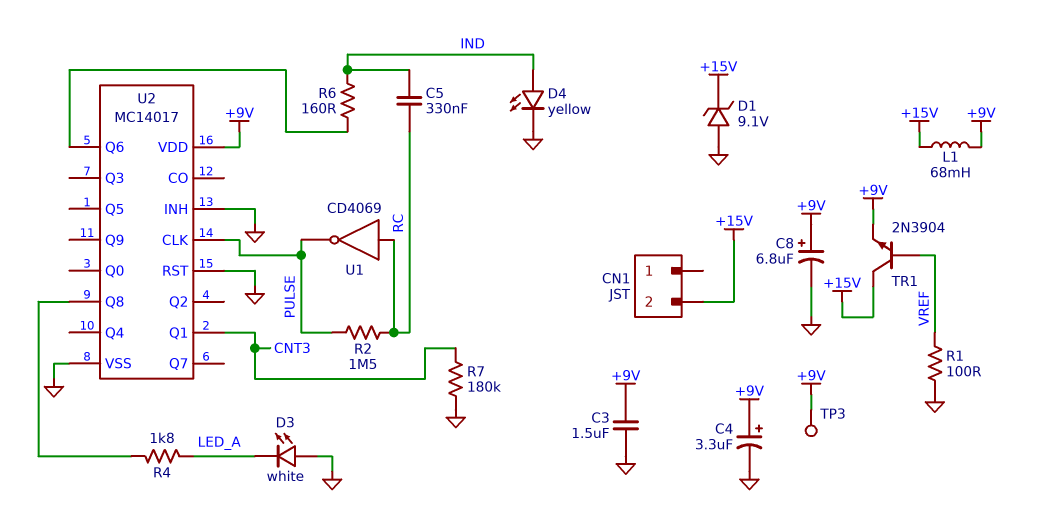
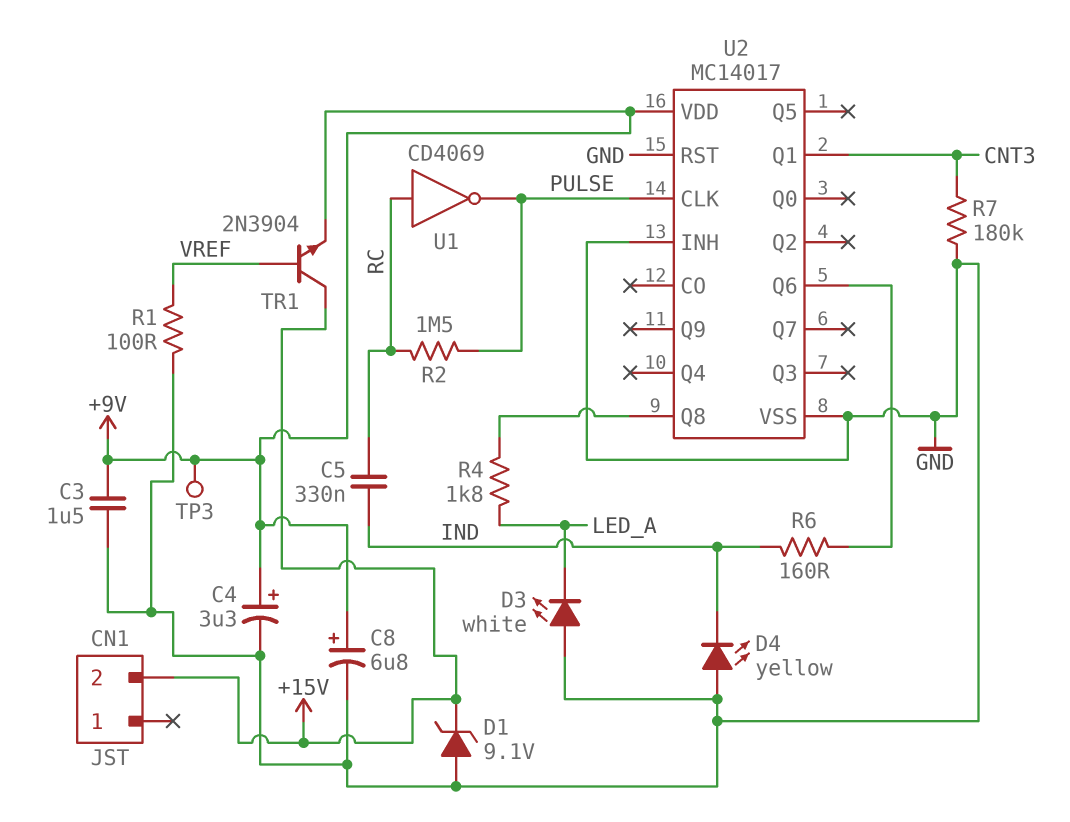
D4: LED yellow (A IND, K GND) -> LED yellow (A GND, K IND)
L1: 68mH (+9V, +15V) -> none

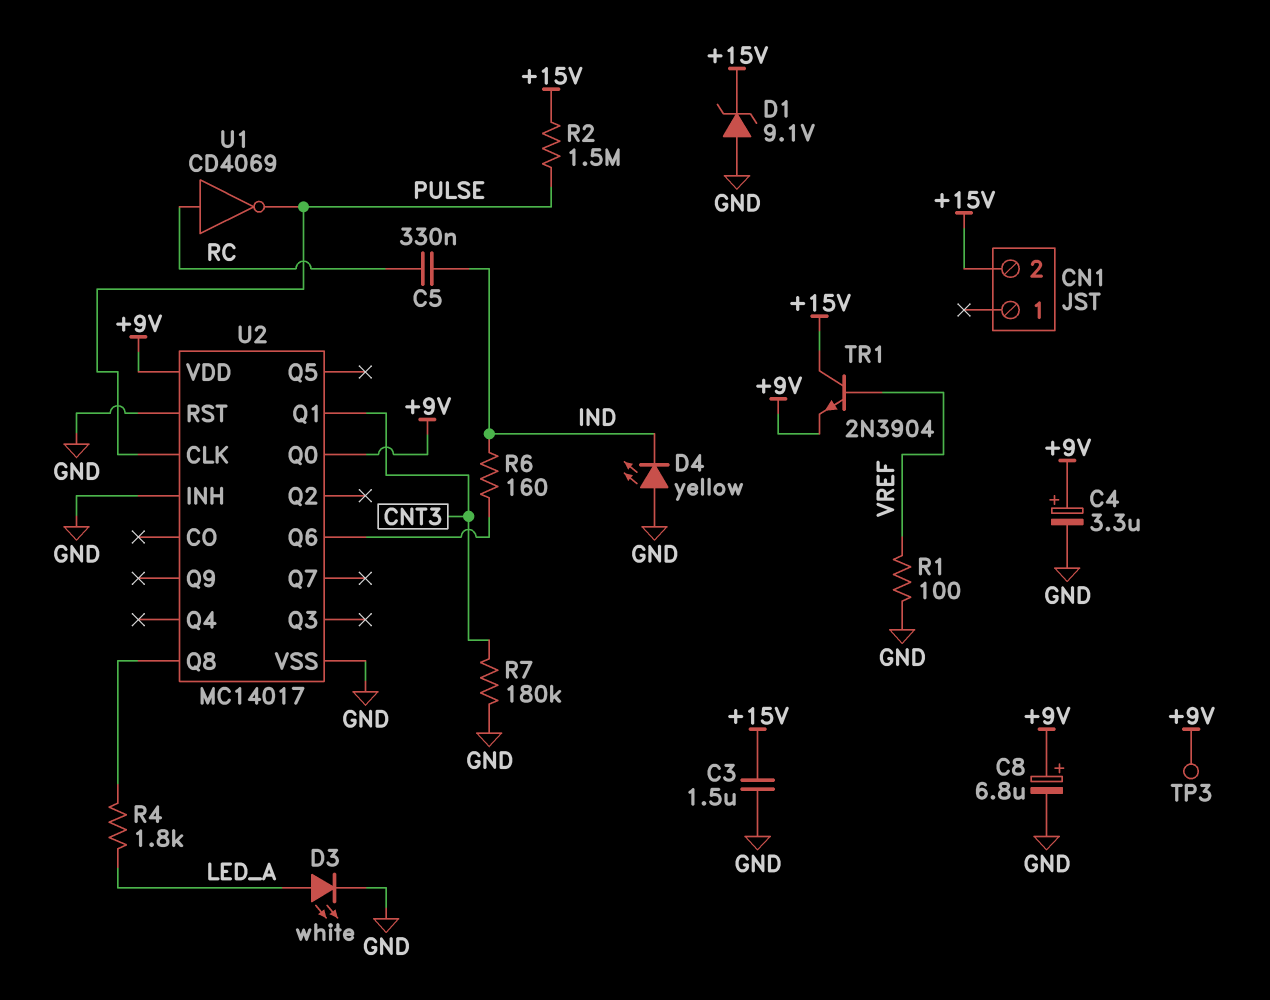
C3: 1.5uF (+9V, GND) -> 1.5uF (+15V, GND)
D3: LED white (A GND, K LED_A) -> LED white (A LED_A, K GND)
R2: 1.5M (PULSE, RC) -> 1.5M (+15V, PULSE)
U2 pin Q0: none -> +9V

